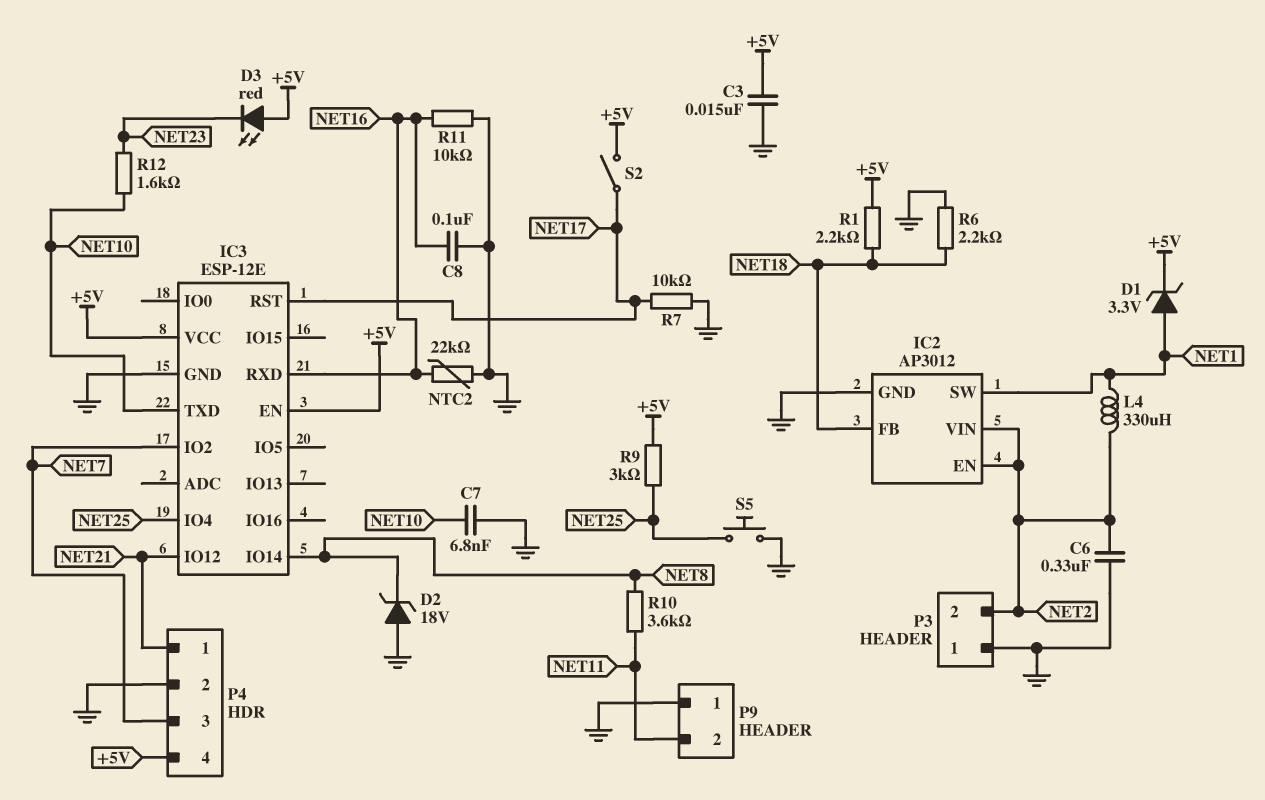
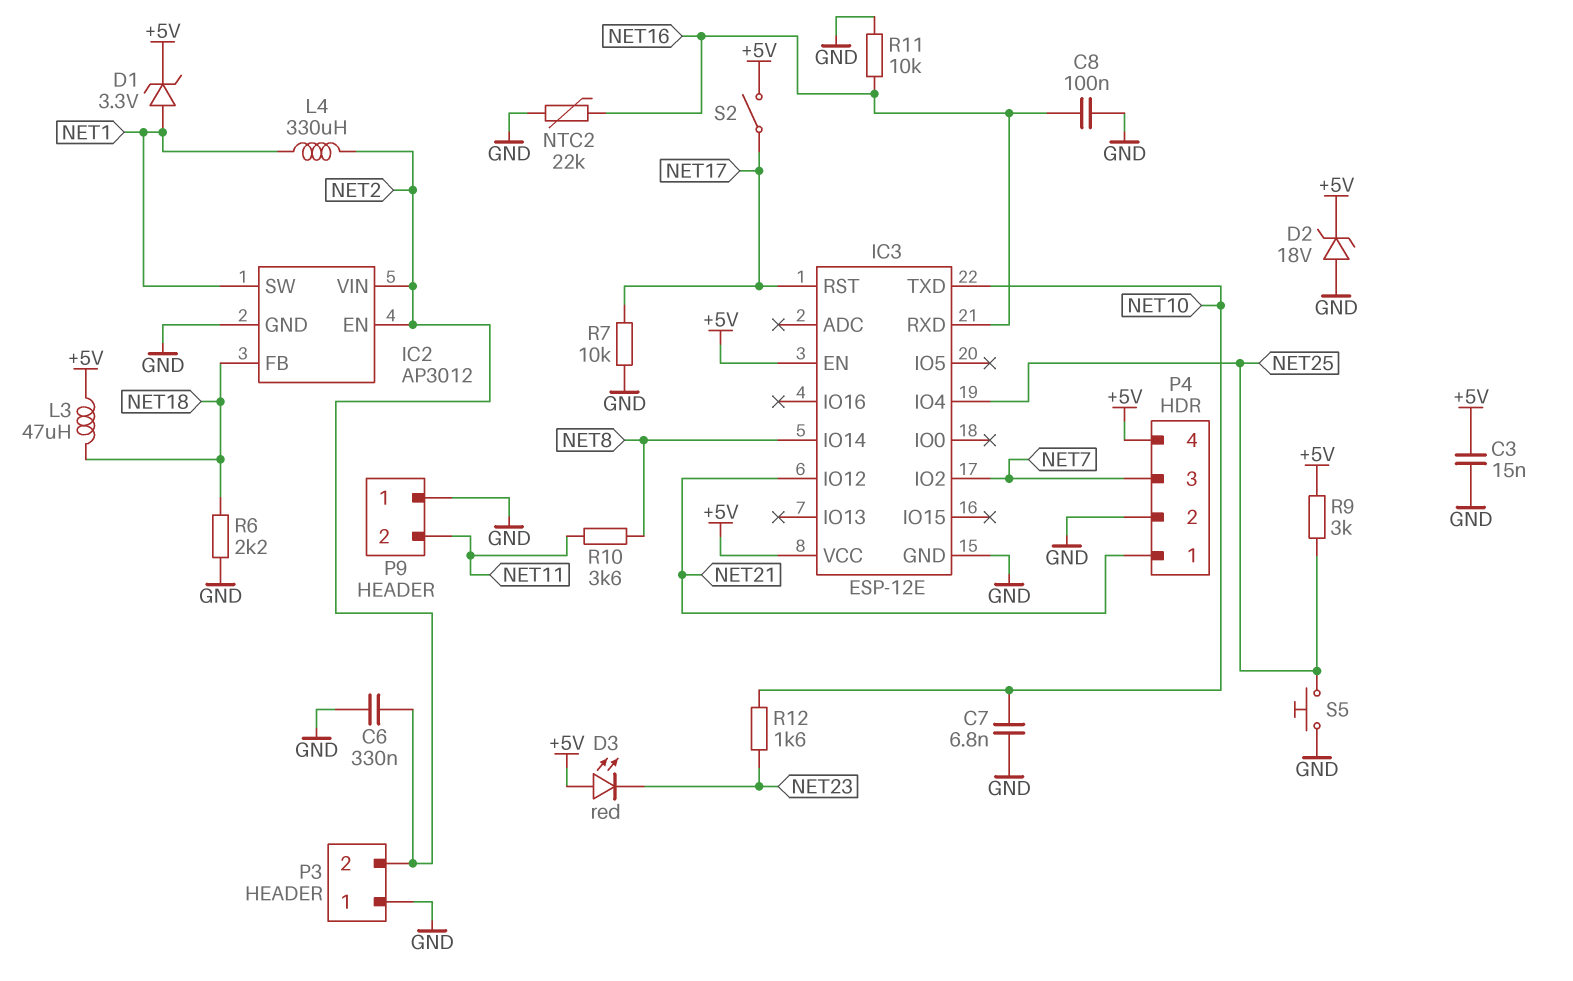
D2: zener 18V (A GND, K NET8) -> zener 18V (A GND, K +5V)
L3: none -> 47uH (+5V, NET18)
R1: 2.2k (+5V, NET18) -> none

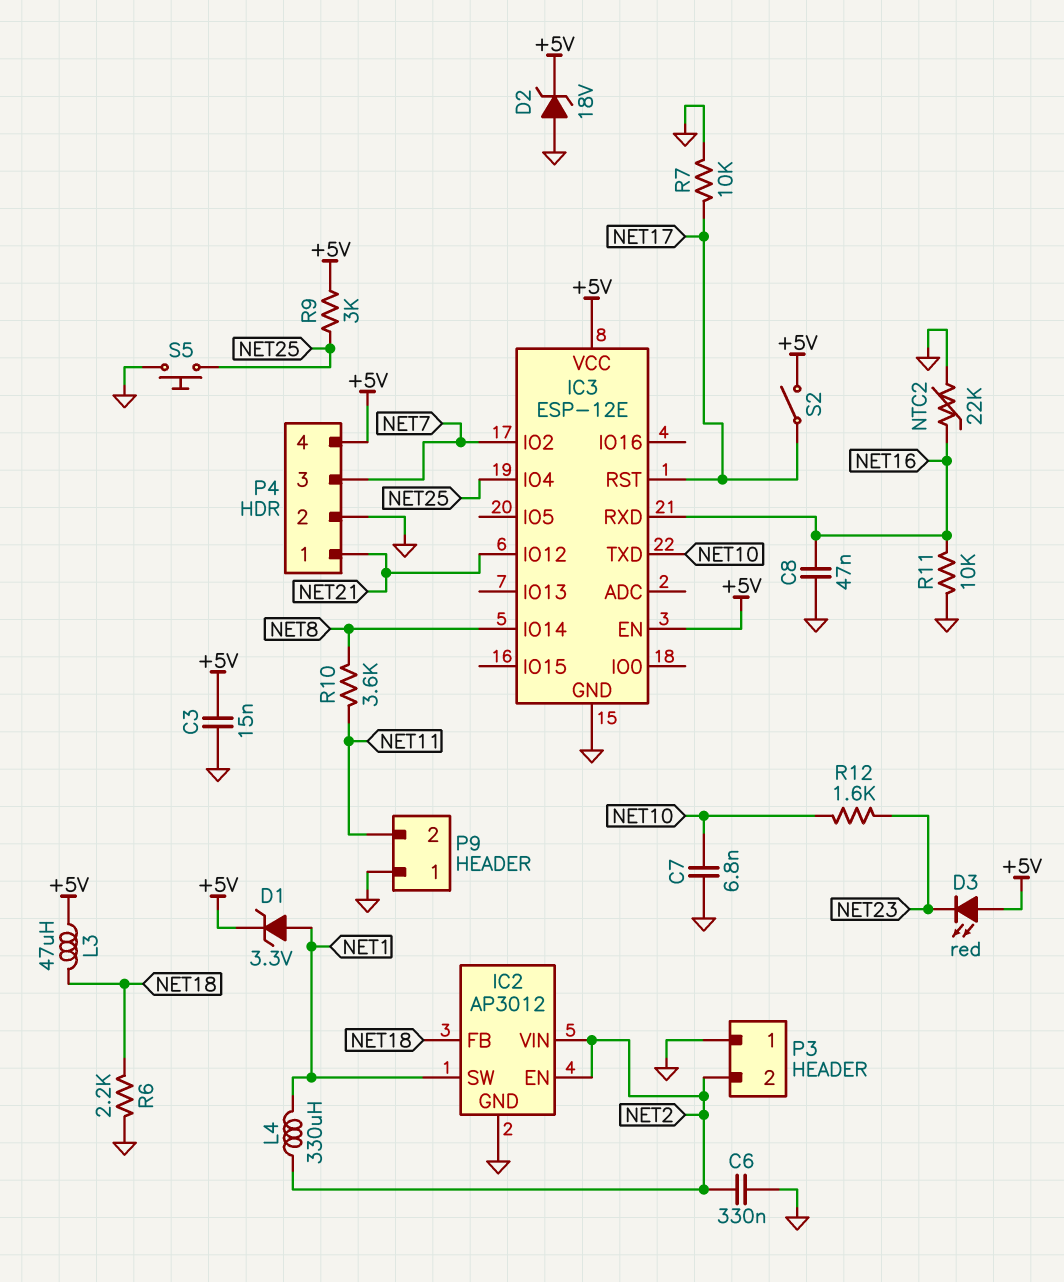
C8: 100nF (GND, NET16) -> 47nF (GND, NET16)

